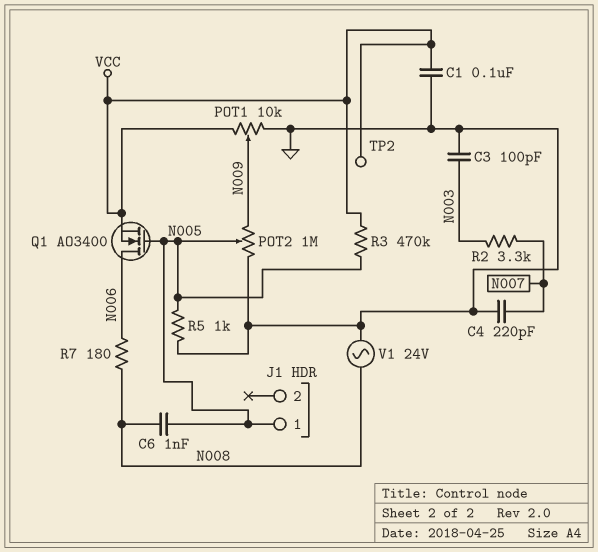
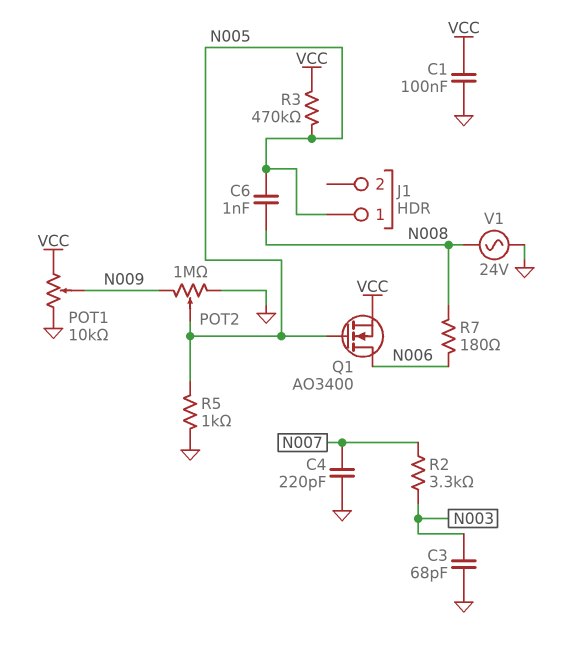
C3: 100pF (GND, N003) -> 68pF (GND, N003)
TP2: test point (VCC) -> none

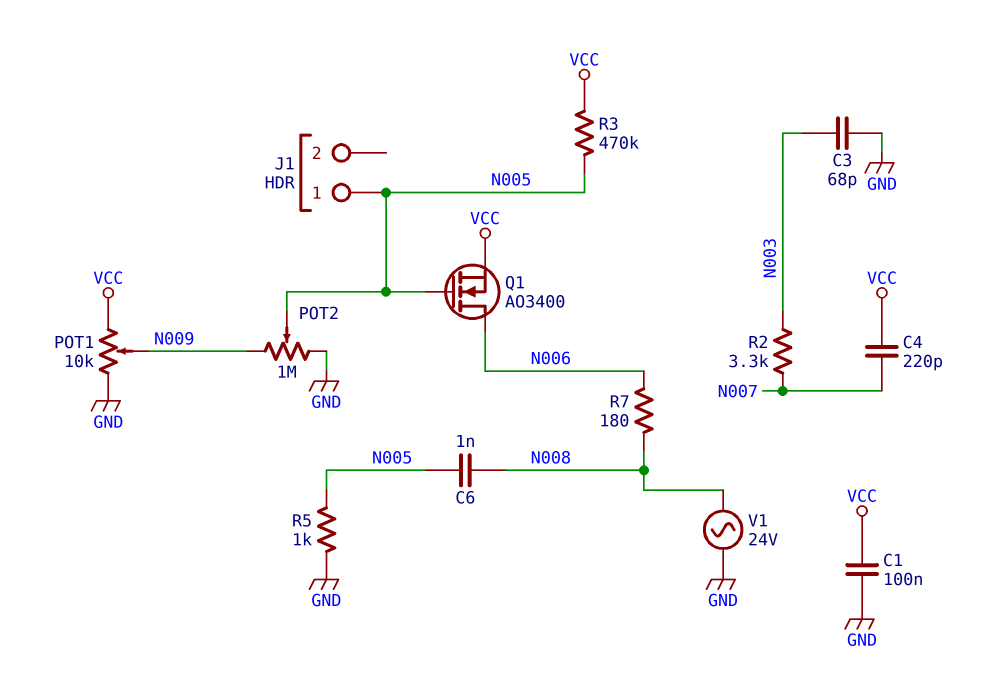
C4: 220pF (GND, N007) -> 220pF (N007, VCC)

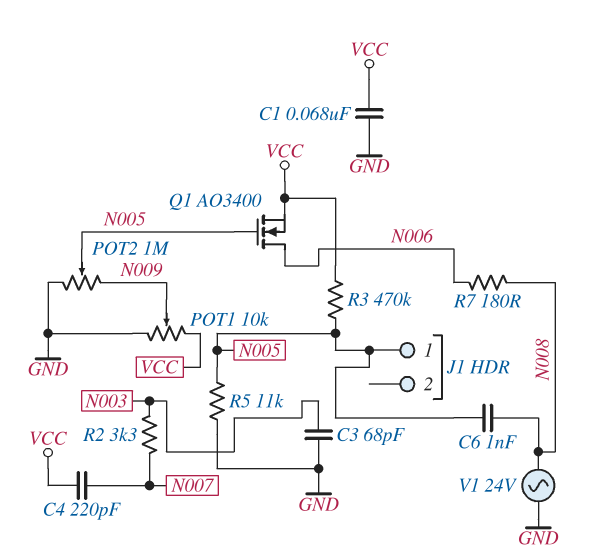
C1: 100nF (GND, VCC) -> 68nF (GND, VCC)
R5: 1k (GND, N005) -> 11k (GND, N005)

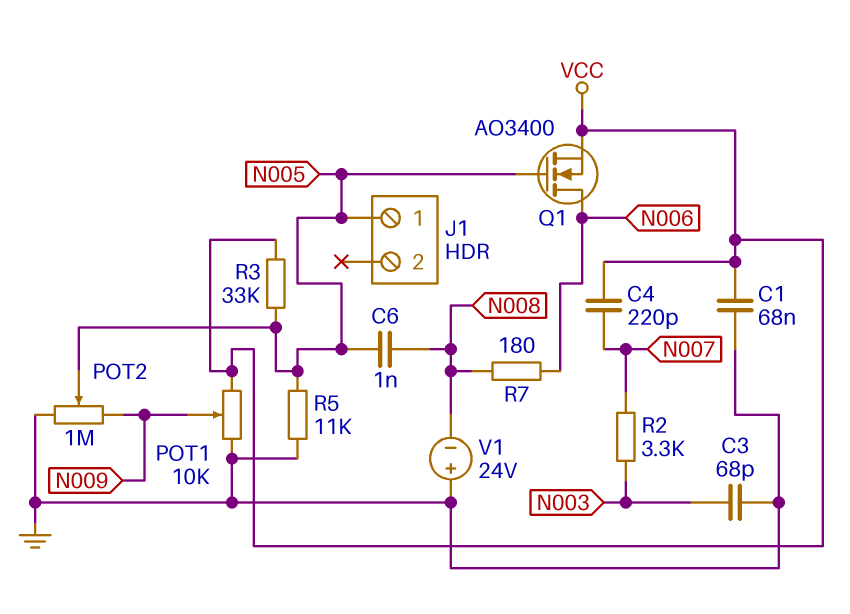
R3: 470k (N005, VCC) -> 33k (N005, VCC)
V1: AC 24V (GND, N008) -> 24V (plus GND, minus N008)

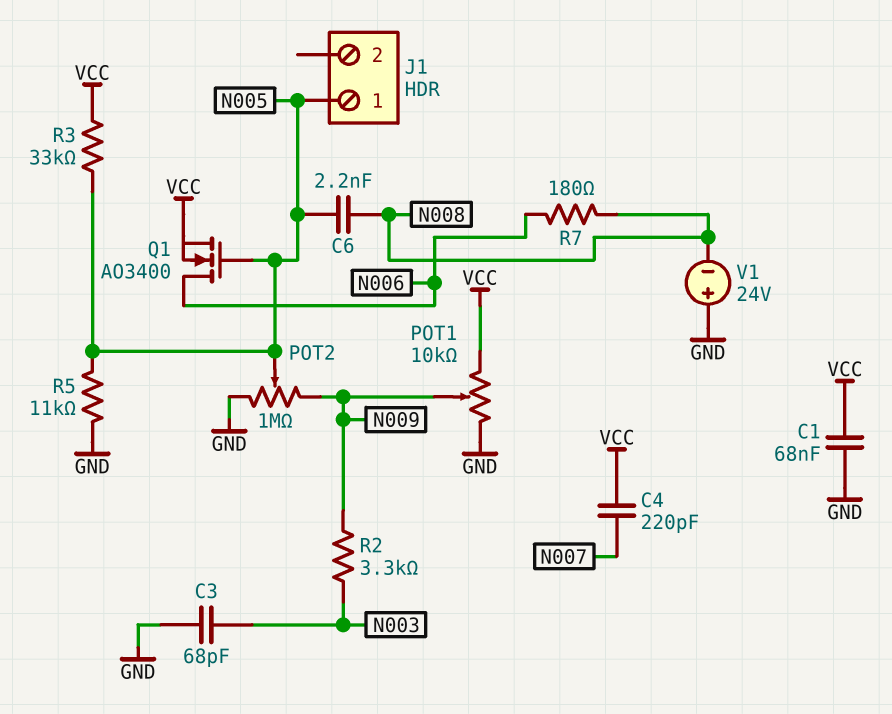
C6: 1nF (N005, N008) -> 2.2nF (N005, N008)
R2: 3.3k (N003, N007) -> 3.3k (N003, N009)

